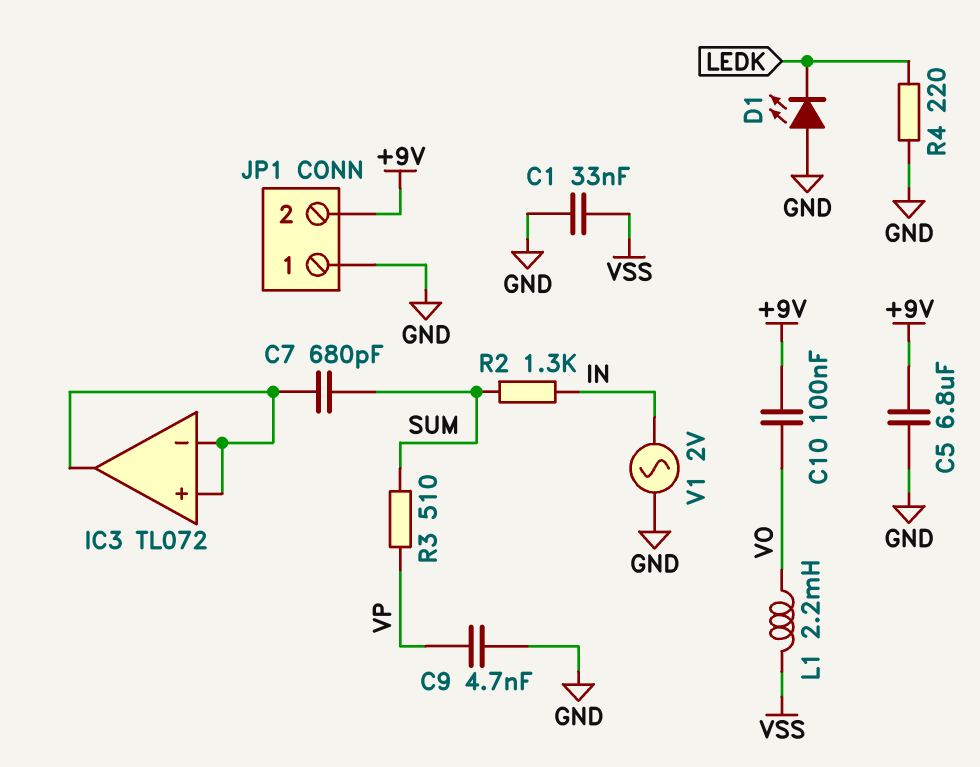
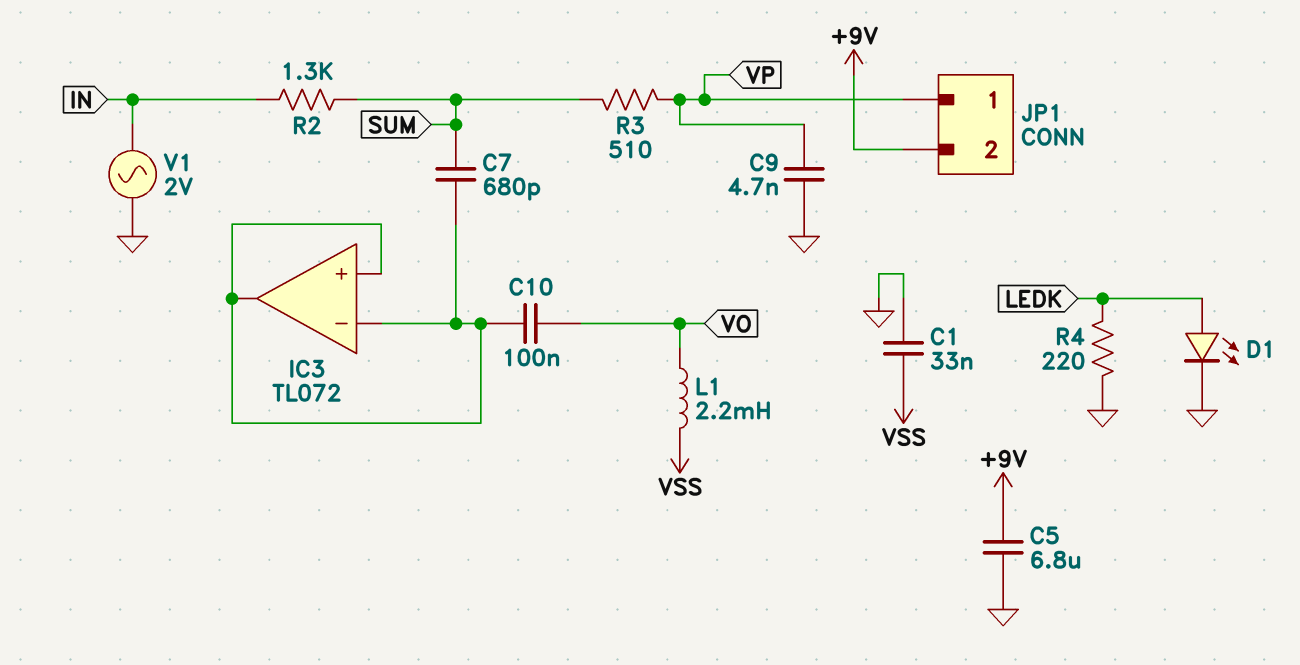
C10: 100nF (+9V, VO) -> 100nF (IC3/in+, VO)
D1: LED (A GND, K LEDK) -> LED (A LEDK, K GND)
JP1 pin 1: GND -> VP

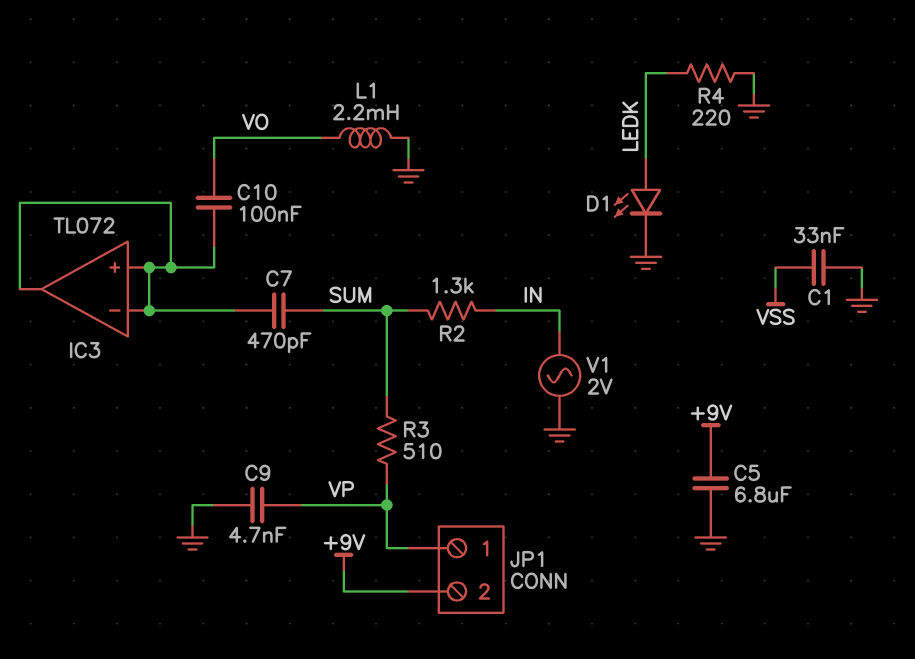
C7: 680pF (IC3/in+, SUM) -> 470pF (IC3/in+, SUM)
L1: 2.2mH (VO, VSS) -> 2.2mH (GND, VO)

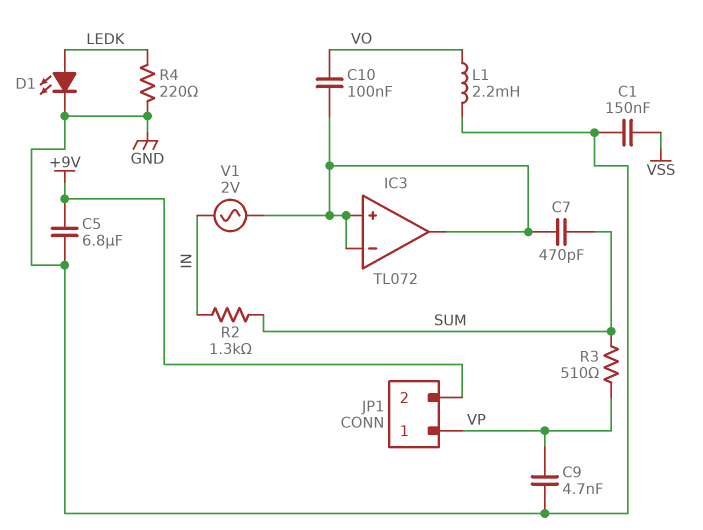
C1: 33nF (GND, VSS) -> 150nF (GND, VSS)
V1: AC 2V (GND, IN) -> AC 2V (IC3/in+, IN)

